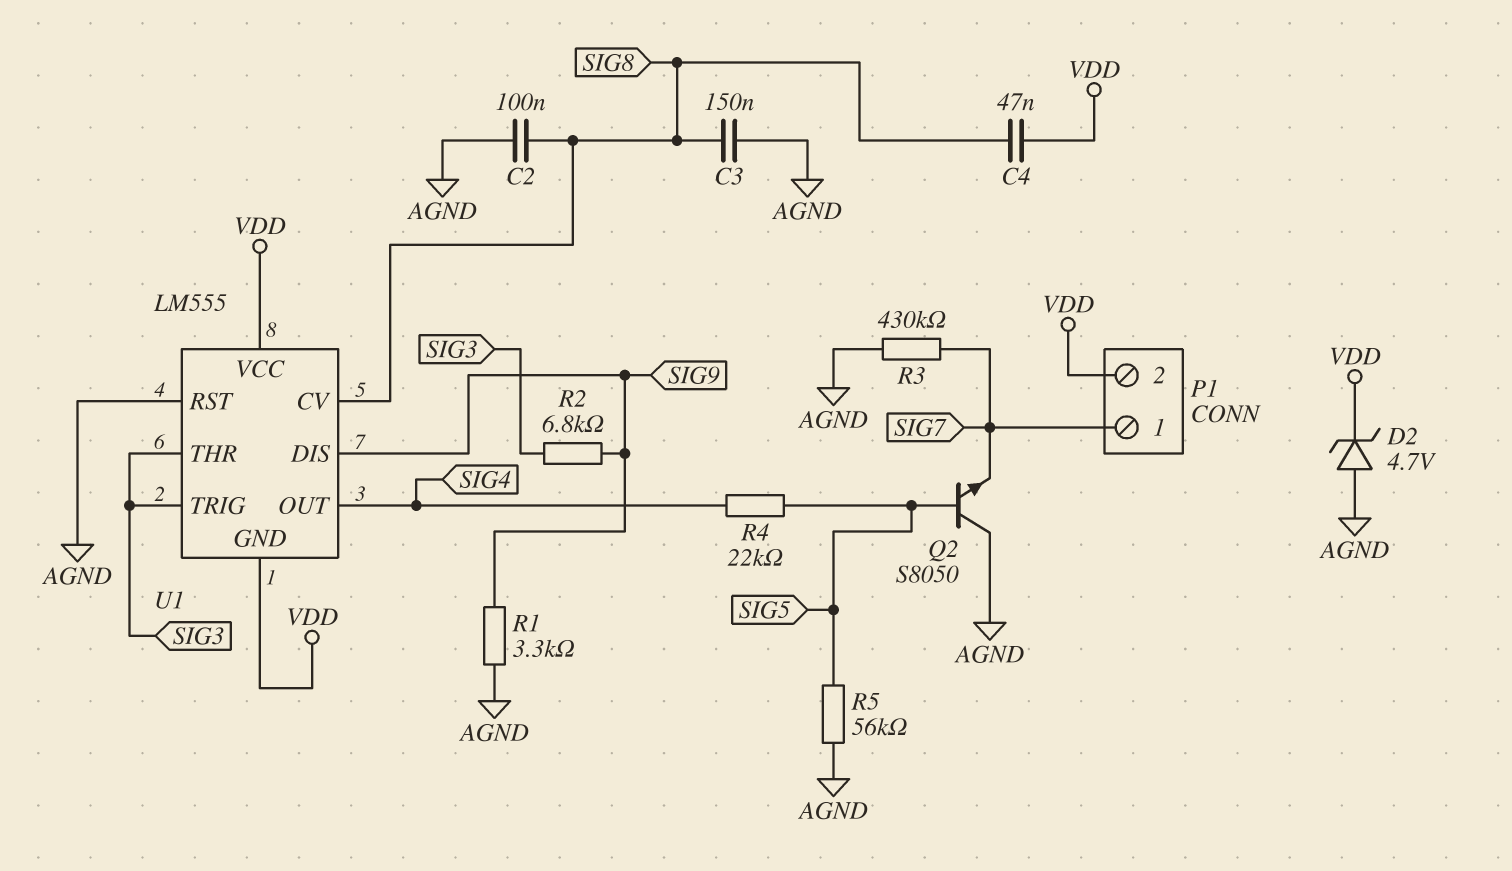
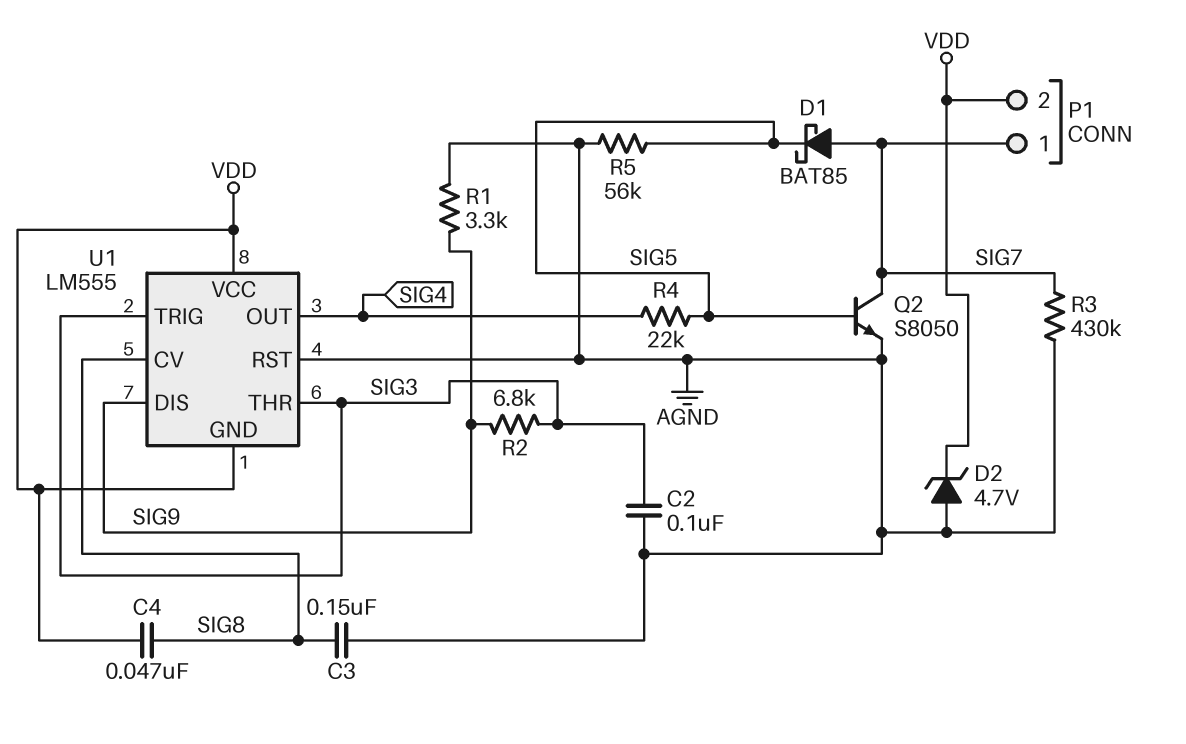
C2: 100nF (AGND, SIG8) -> 100nF (AGND, SIG3)
D1: none -> schottky BAT85 (A SIG7, K SIG5)
Q2: NPN S8050 (B SIG5, C AGND, E SIG7) -> NPN S8050 (B SIG5, C SIG7, E AGND)

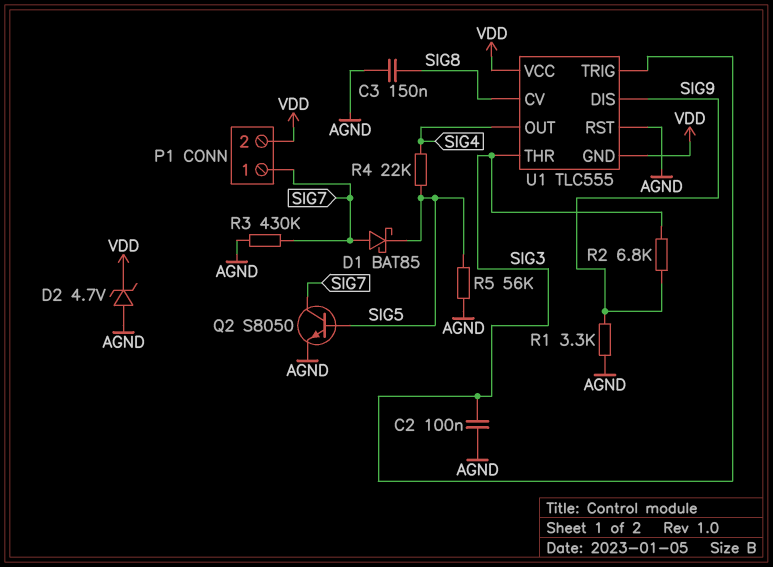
C4: 47nF (SIG8, VDD) -> none
U1: LM555 -> TLC555

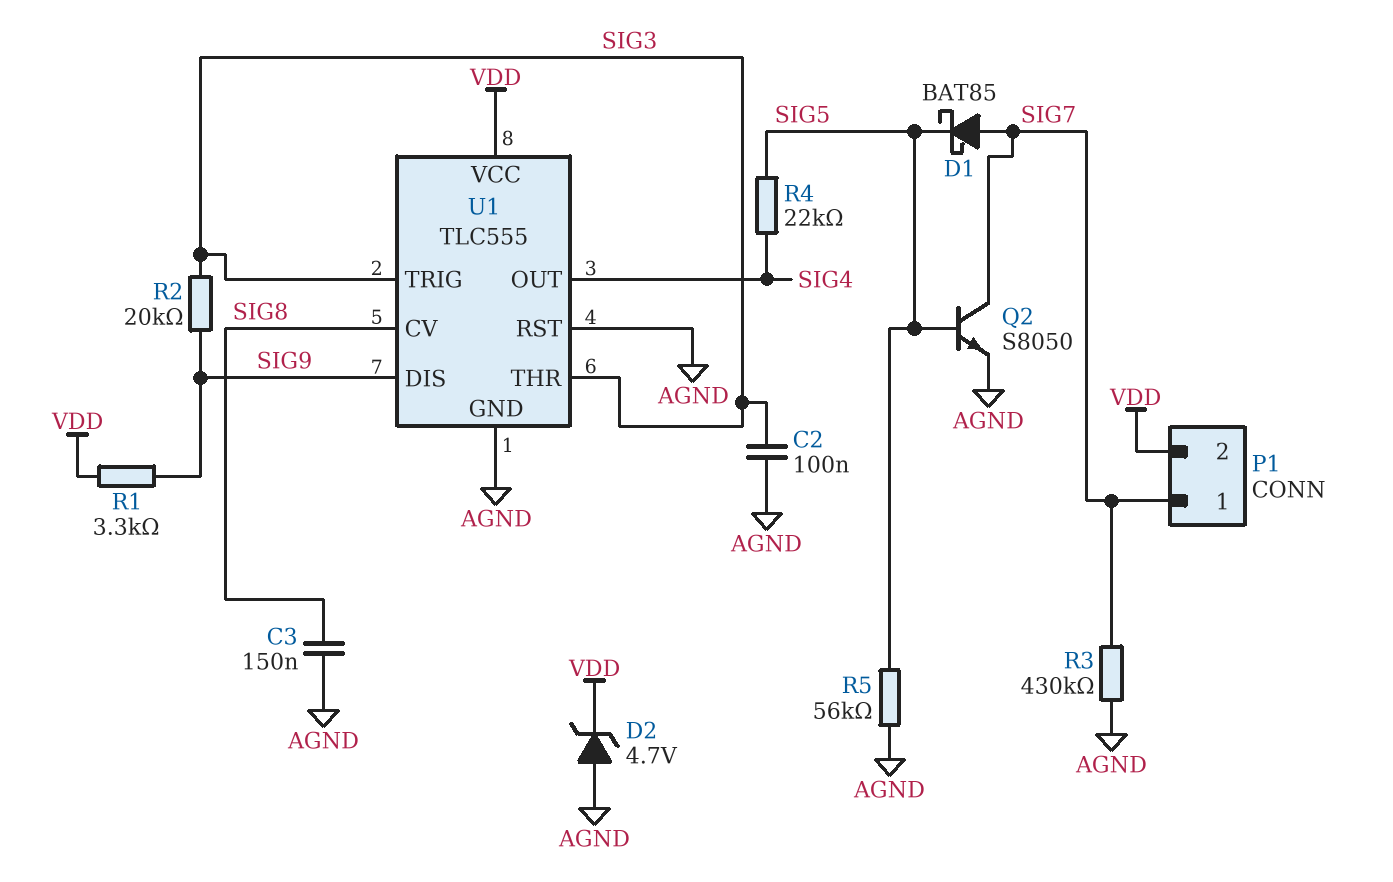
R1: 3.3k (AGND, SIG9) -> 3.3k (SIG9, VDD)
R2: 6.8k (SIG3, SIG9) -> 20k (SIG3, SIG9)
U1 pin GND: VDD -> AGND

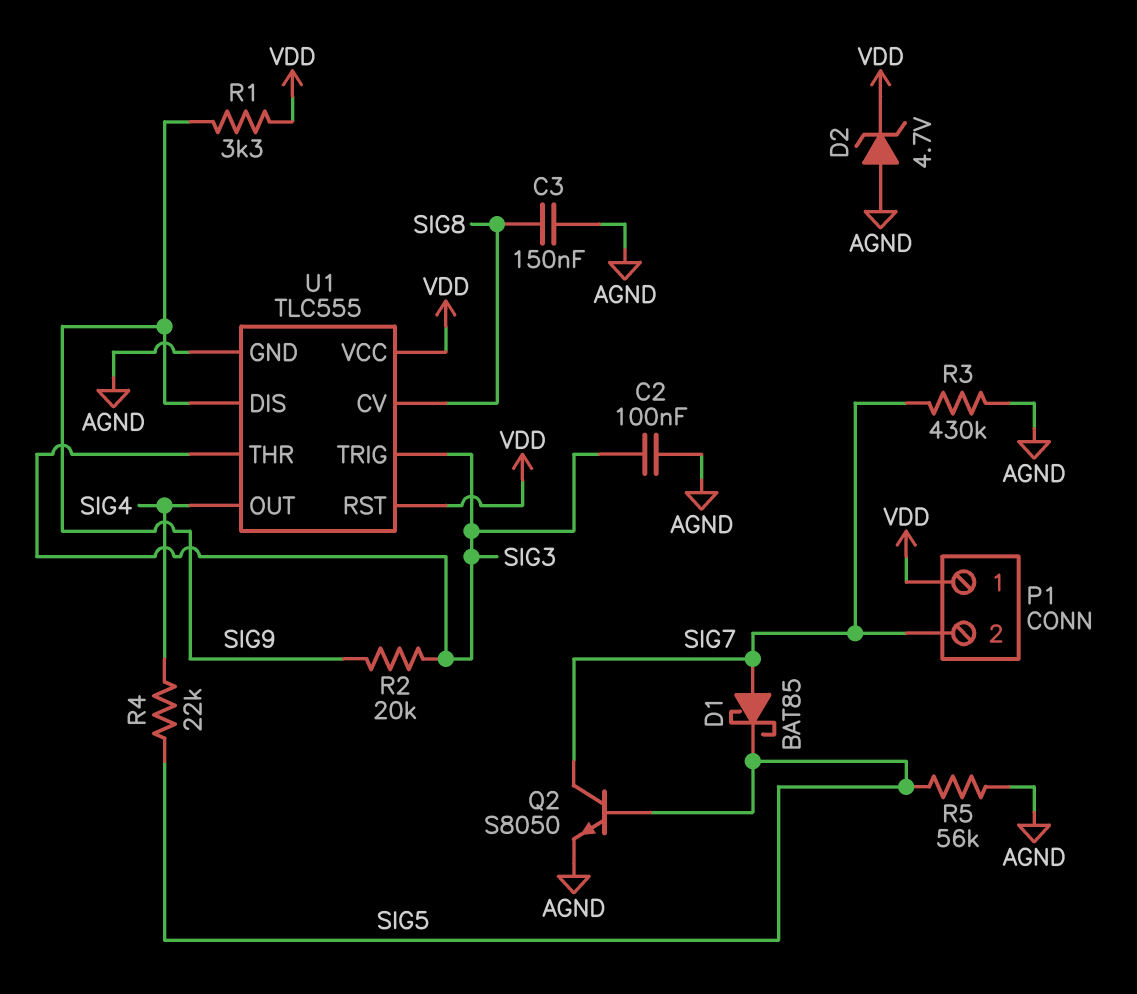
P1 pin 1: SIG7 -> VDD
P1 pin 2: VDD -> SIG7
U1 pin RST: AGND -> VDD

